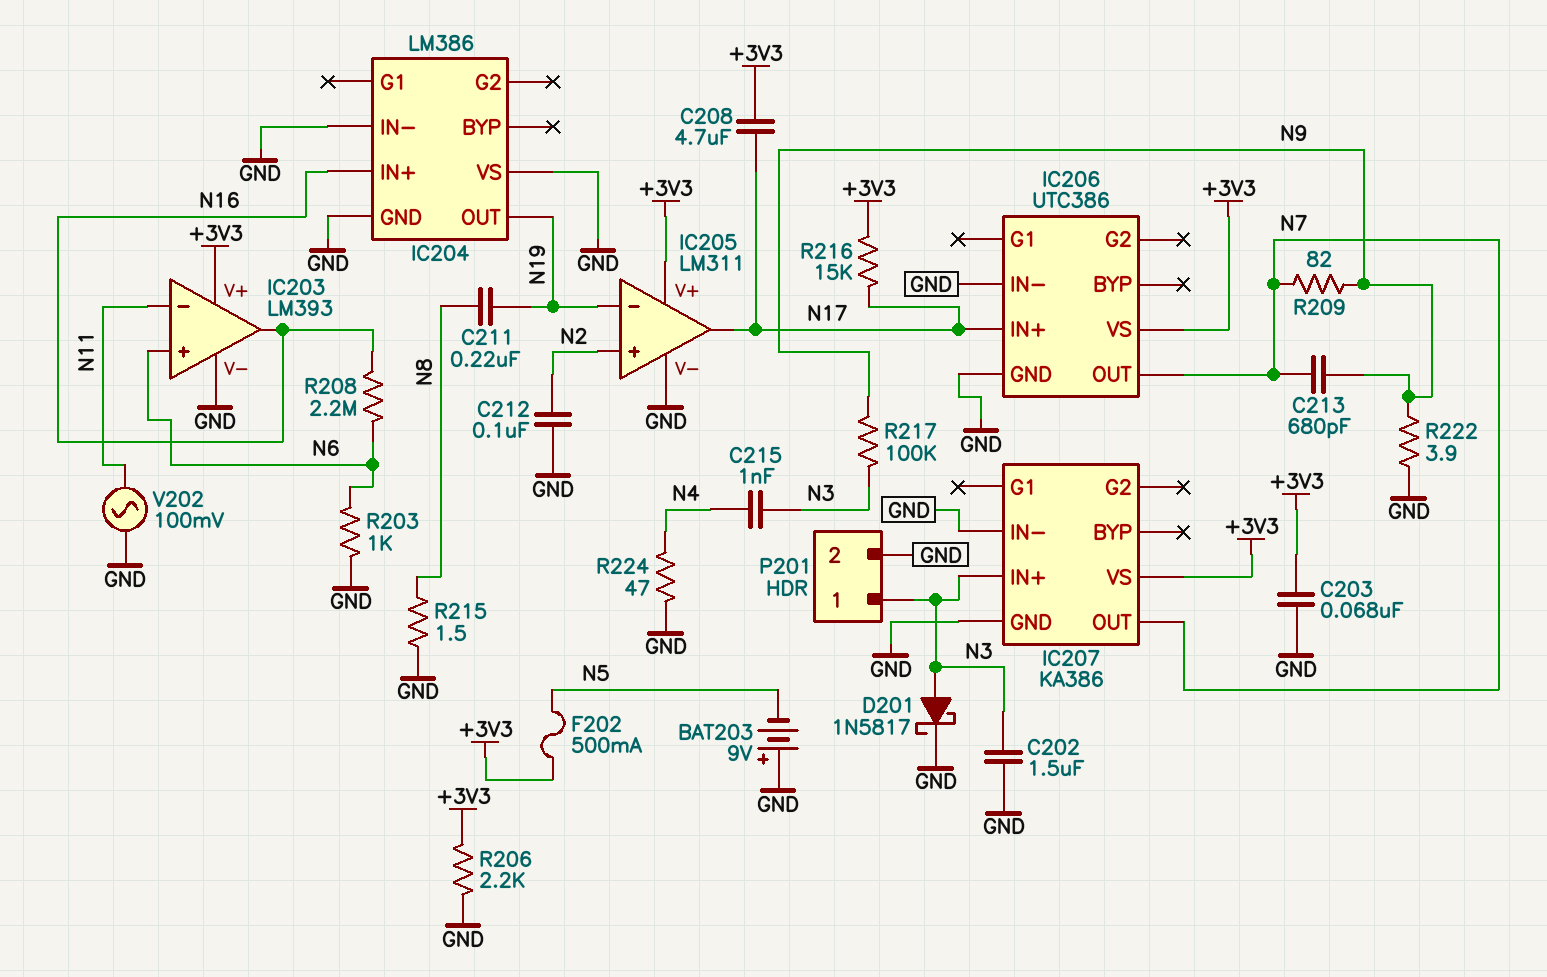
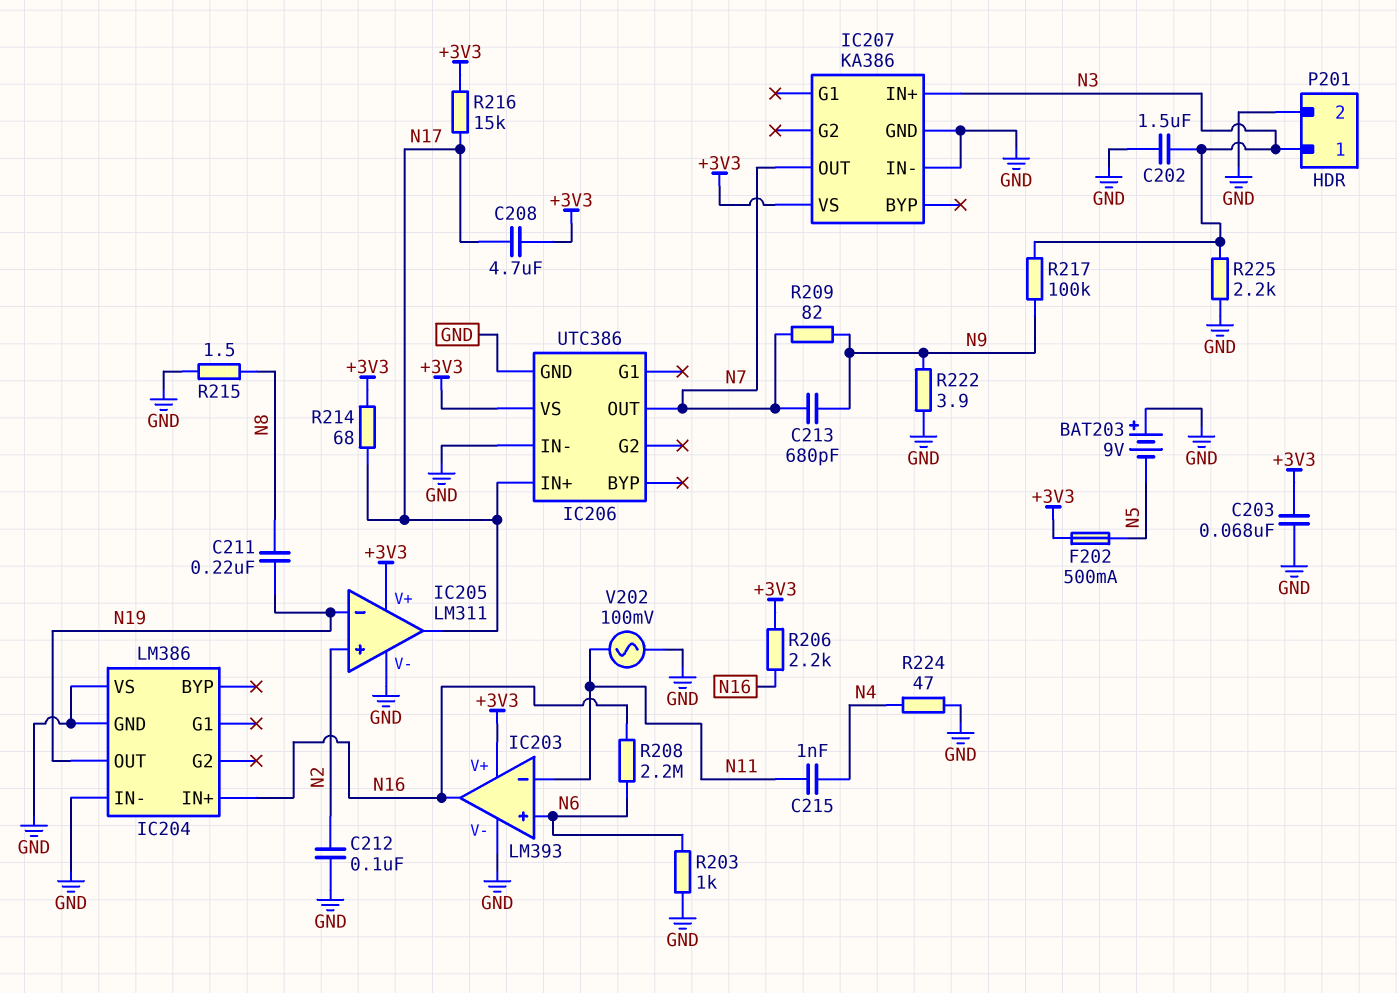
C215: 1nF (N3, N4) -> 1nF (N4, N11)
D201: schottky 1N5817 (A N3, K GND) -> none
R206: 2.2k (+3V3, GND) -> 2.2k (+3V3, N16)
R214: none -> 68 (+3V3, N17)
R225: none -> 2.2k (GND, N3)

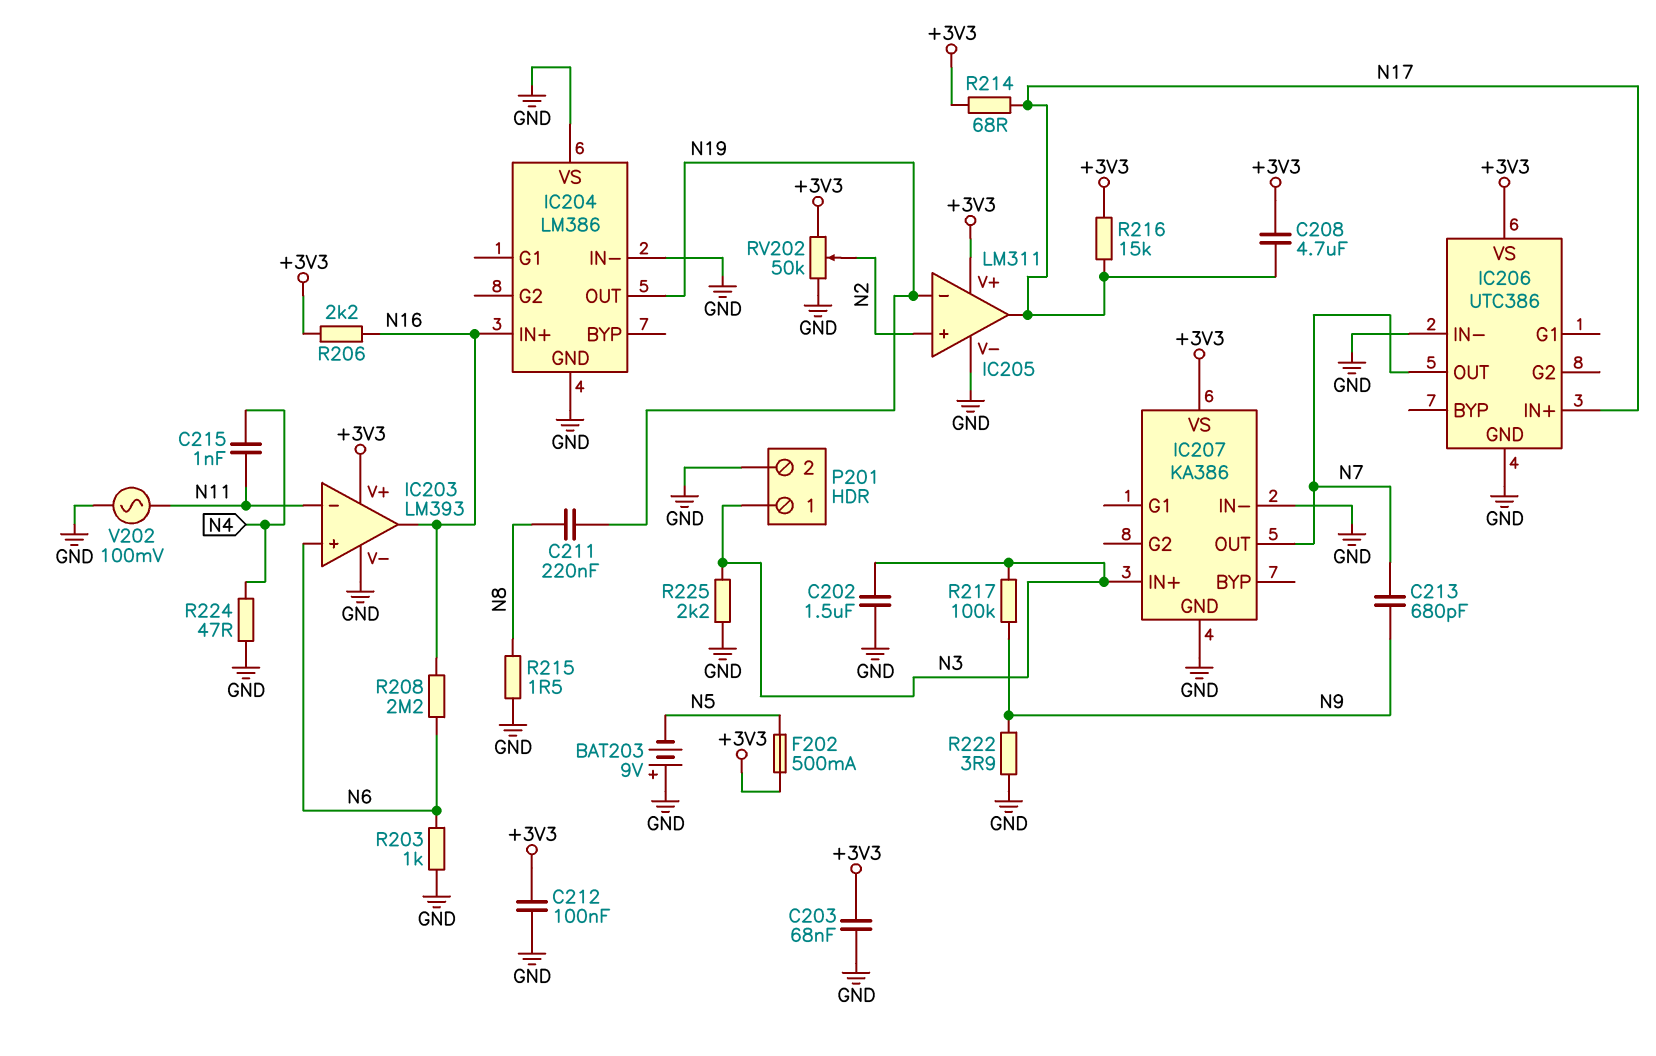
C212: 100nF (GND, N2) -> 100nF (+3V3, GND)
R209: 82 (N7, N9) -> none
RV202: none -> 50k (+3V3, GND, wiper N2)

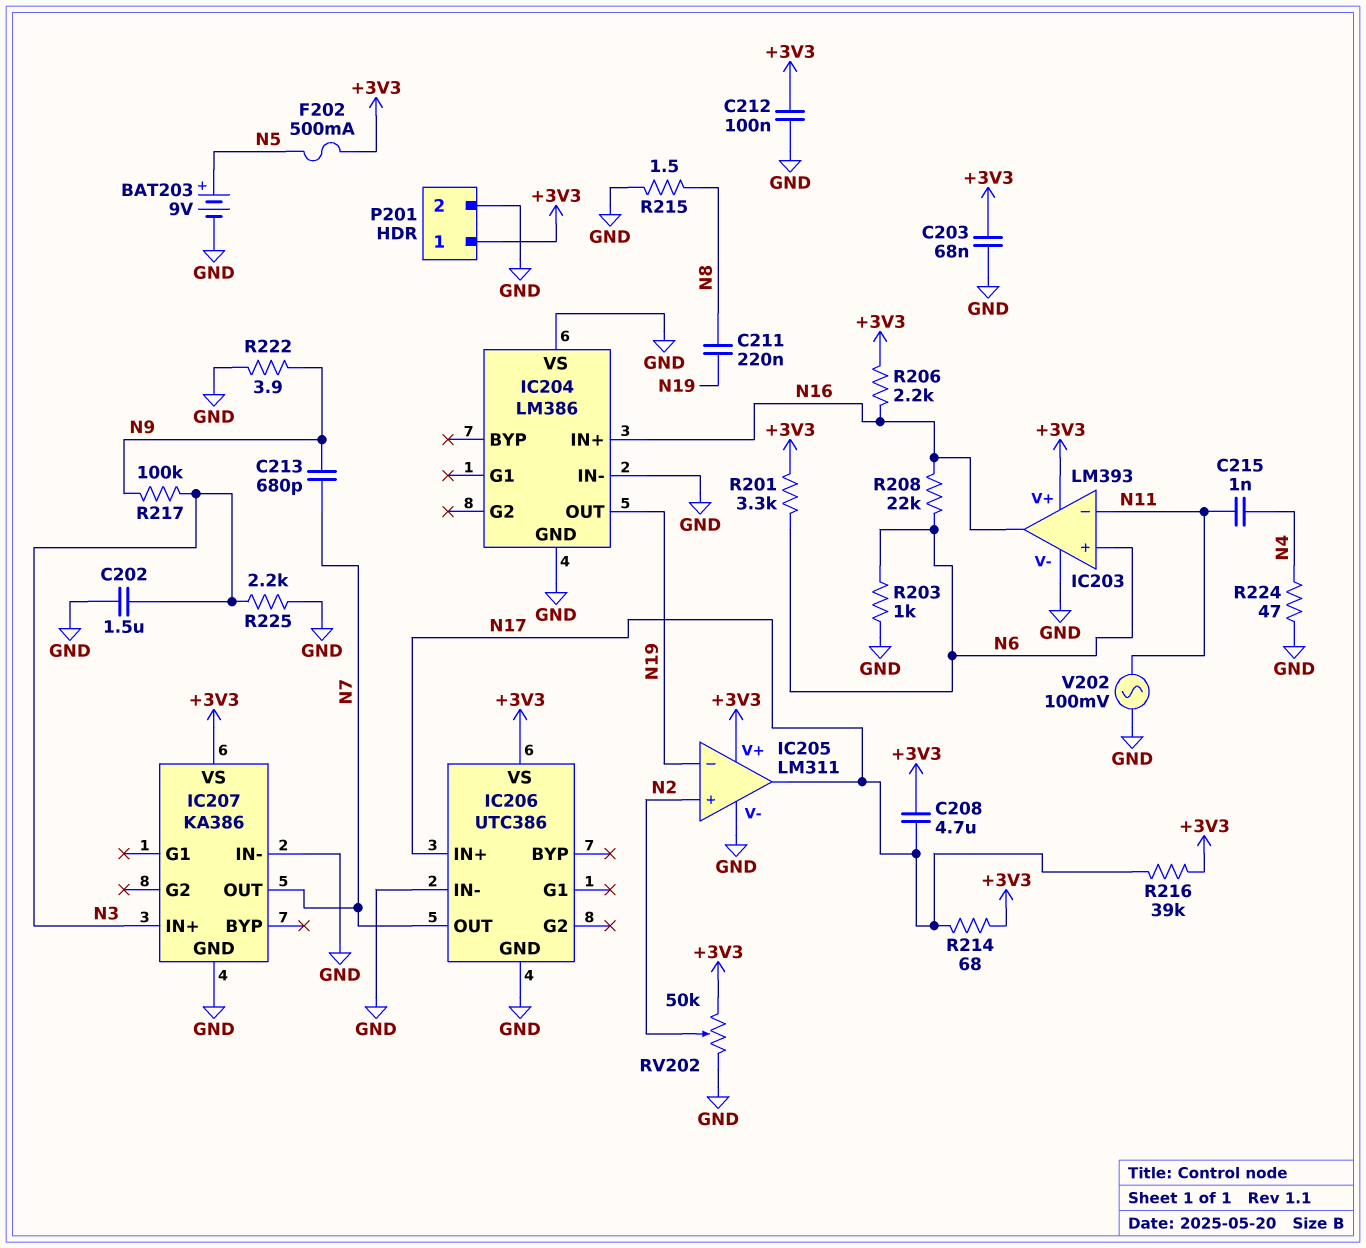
BAT203: 9V (plus GND, minus N5) -> 9V (plus N5, minus GND)
P201 pin 1: N3 -> +3V3
R201: none -> 3.3k (+3V3, N6)
R208: 2.2M (N6, N16) -> 22k (N6, N16)
R216: 15k (+3V3, N17) -> 39k (+3V3, N17)

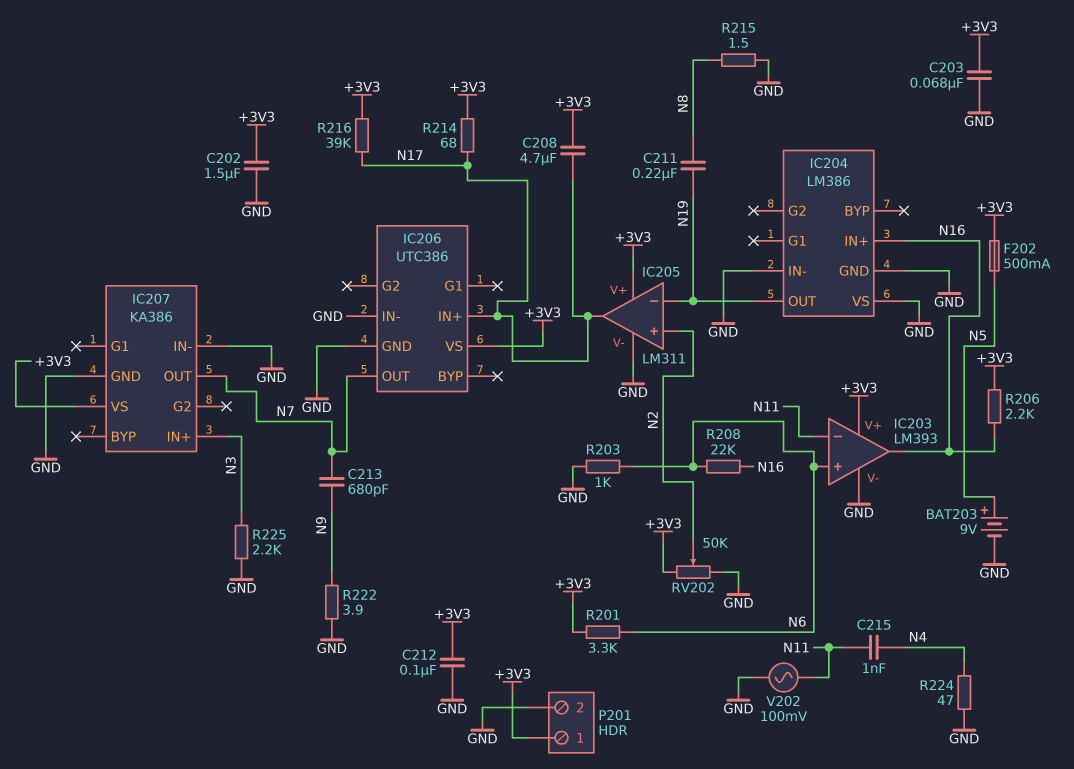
C202: 1.5uF (GND, N3) -> 1.5uF (+3V3, GND)
R217: 100k (N3, N9) -> none

